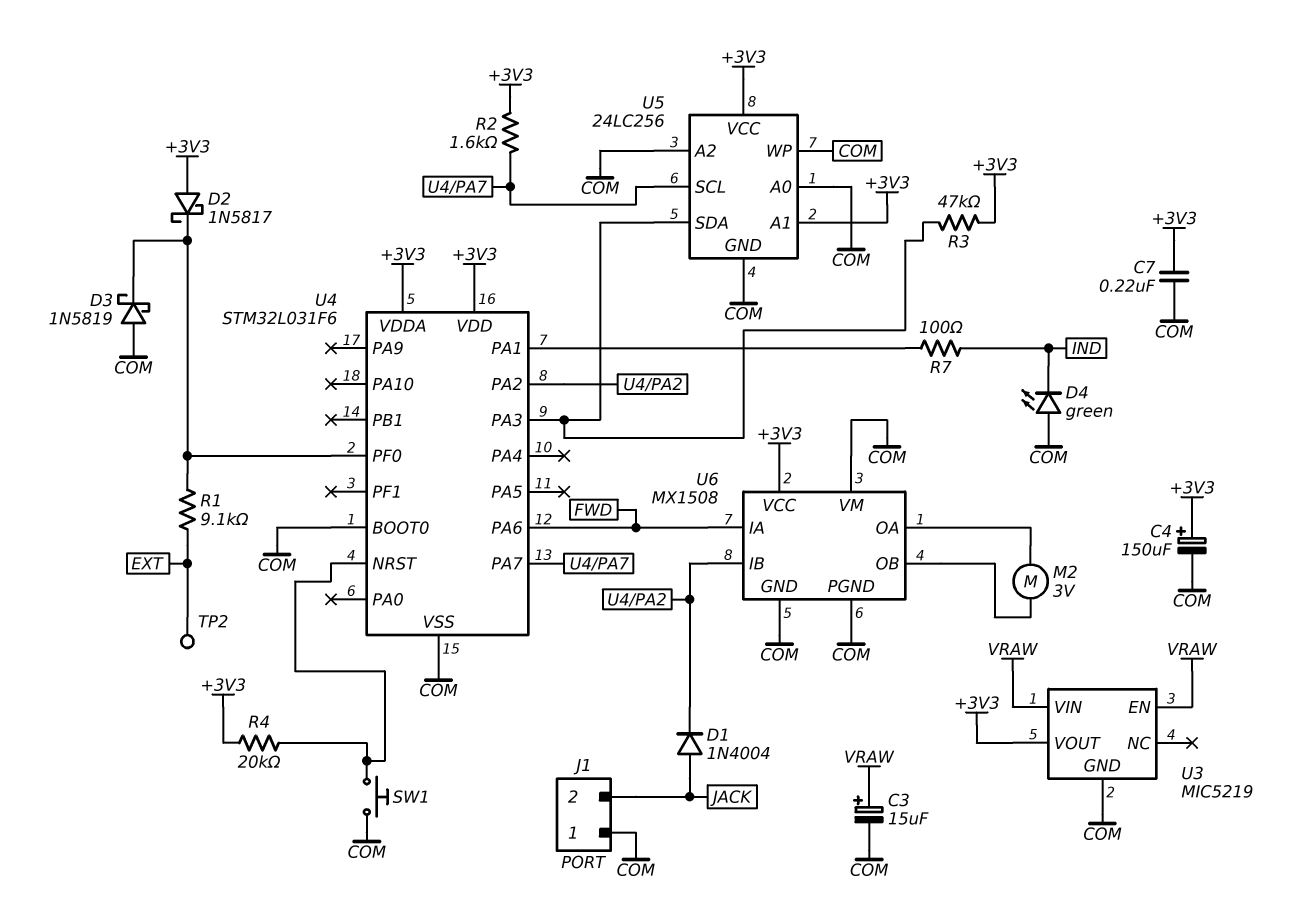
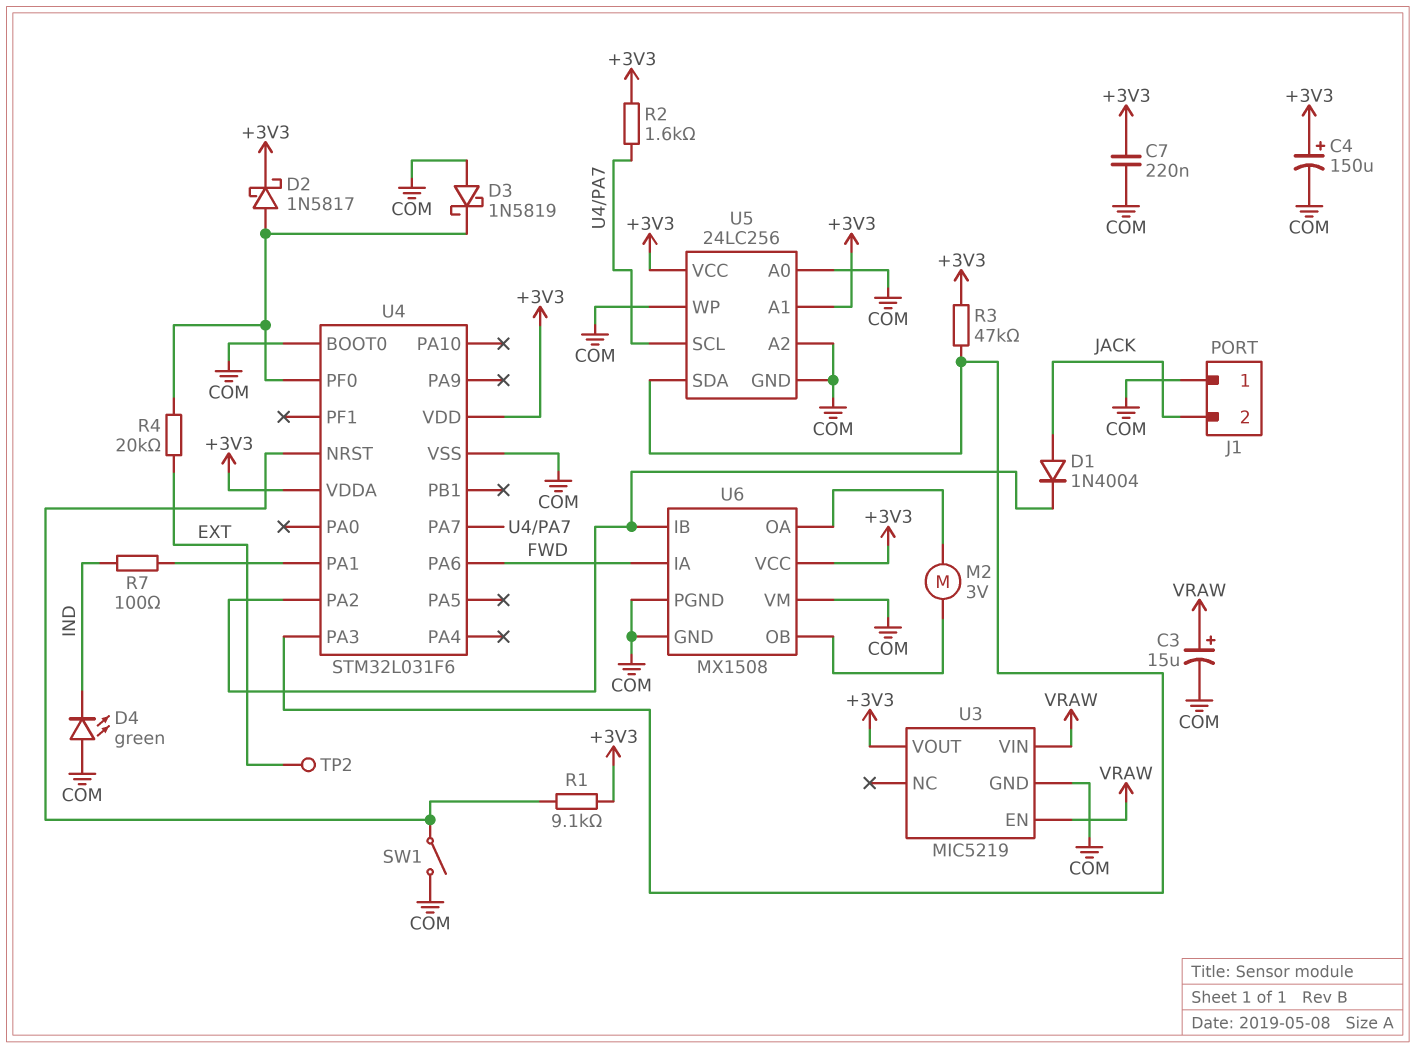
D2: schottky 1N5817 (A +3V3, K U4/PF0) -> schottky 1N5817 (A U4/PF0, K +3V3)
R1: 9.1k (EXT, U4/PF0) -> 9.1k (+3V3, U4/NRST)
R4: 20k (+3V3, U4/NRST) -> 20k (EXT, U4/PF0)
SW1: button (COM, U4/NRST) -> switch (COM, U4/NRST)

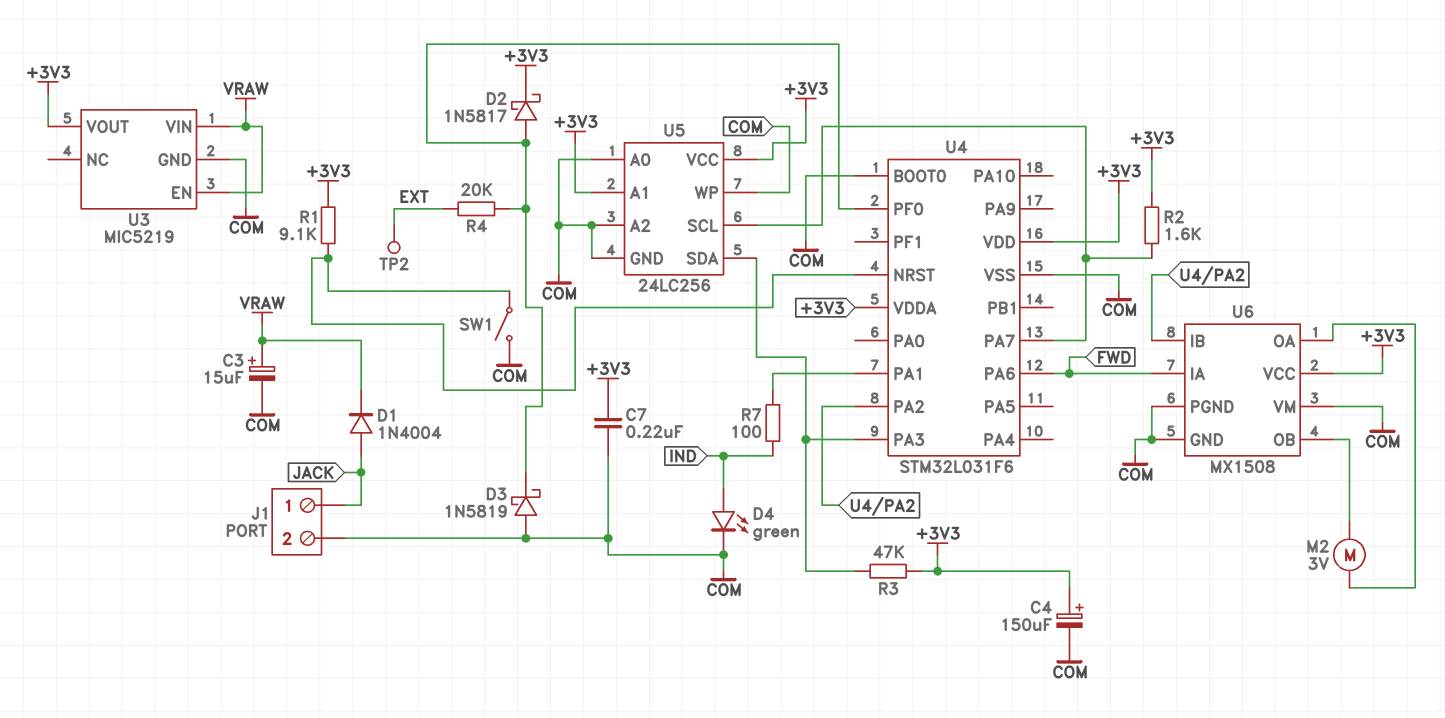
D1: diode 1N4004 (A JACK, K U4/PA2) -> diode 1N4004 (A JACK, K VRAW)
D4: LED green (A COM, K IND) -> LED green (A IND, K COM)
J1 pin 1: COM -> JACK
J1 pin 2: JACK -> COM

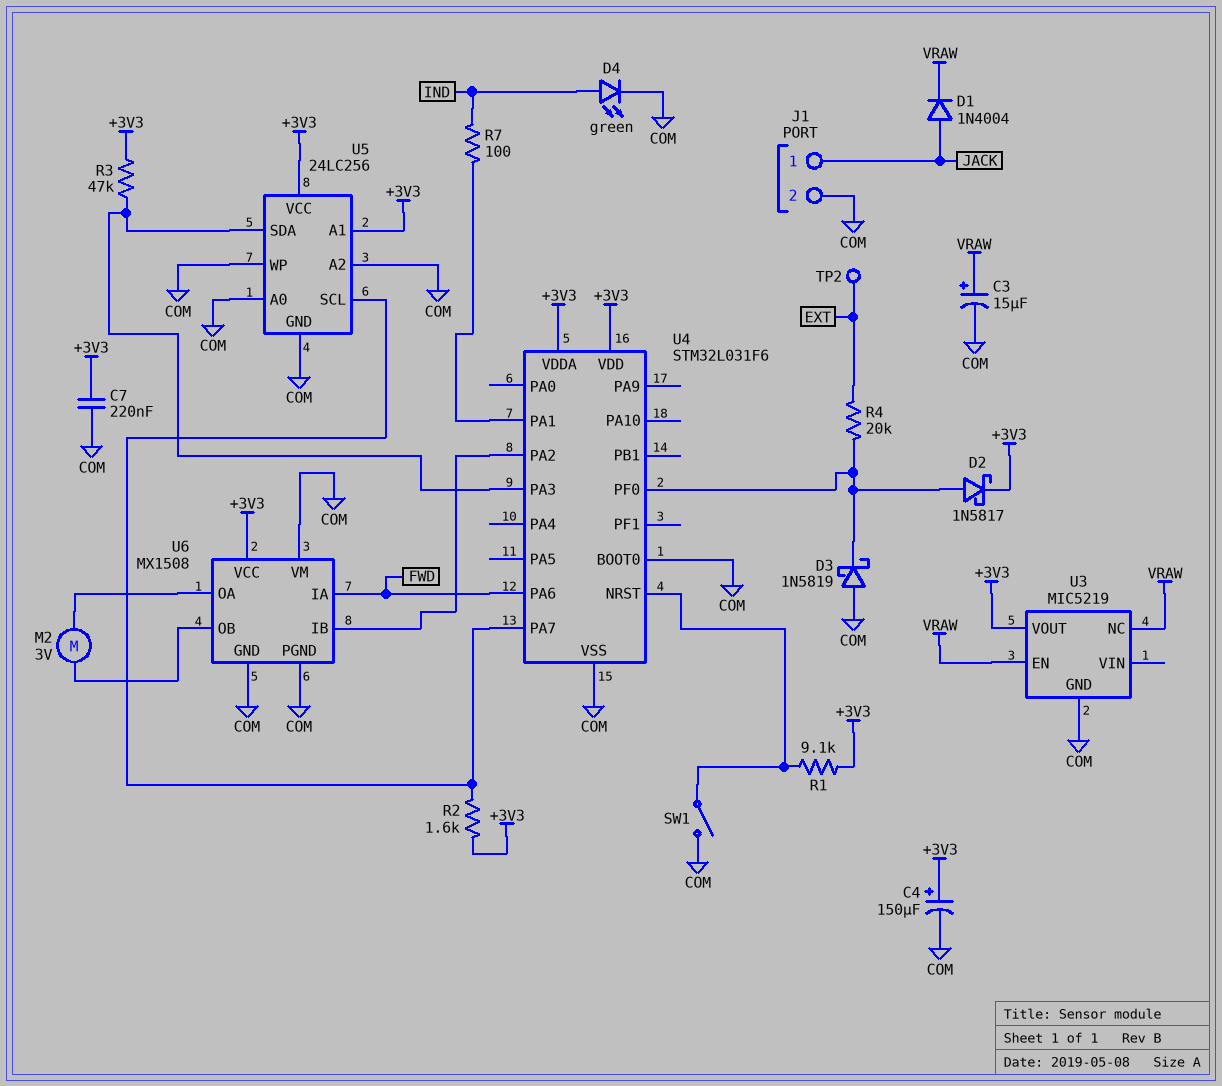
U3 pin NC: none -> VRAW
U3 pin VIN: VRAW -> none

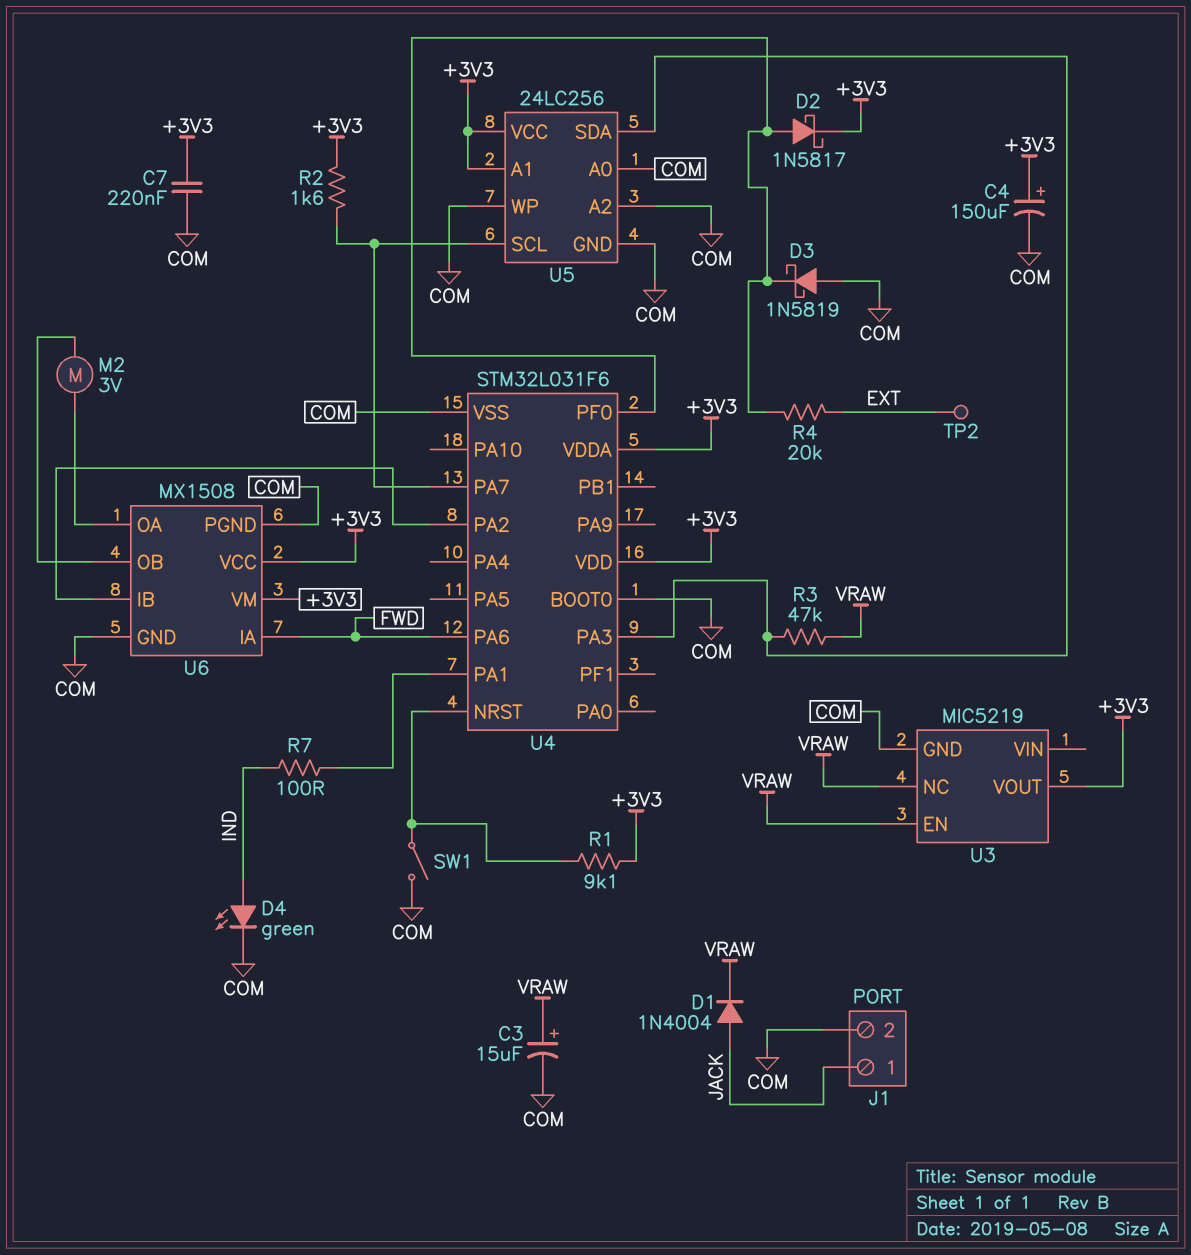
R3: 47k (+3V3, U4/PA3) -> 47k (U4/PA3, VRAW)
U6 pin VM: COM -> +3V3

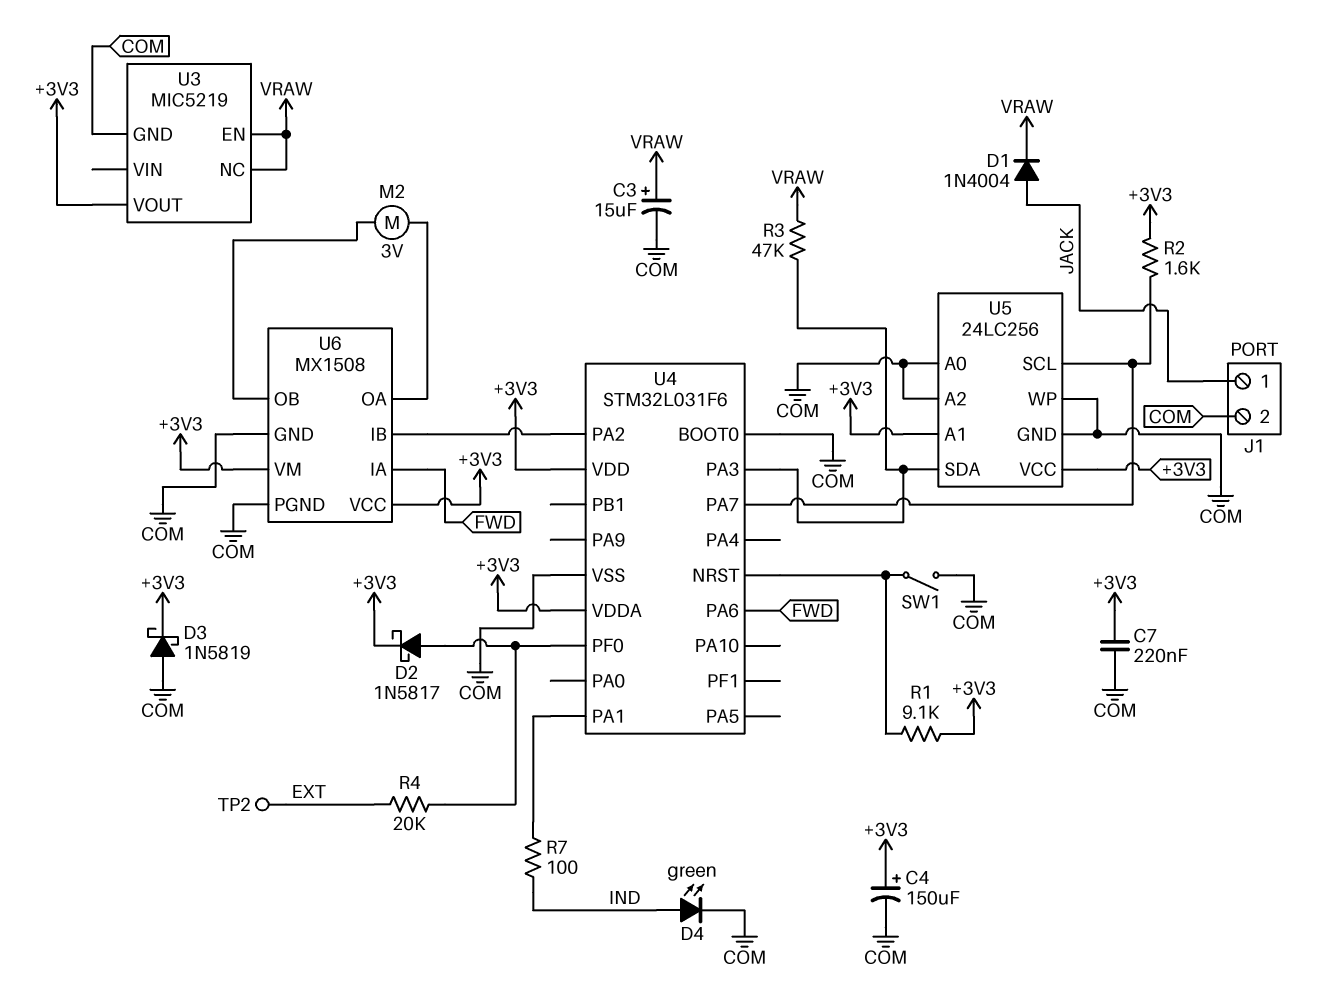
D3: schottky 1N5819 (A COM, K U4/PF0) -> schottky 1N5819 (A COM, K +3V3)

